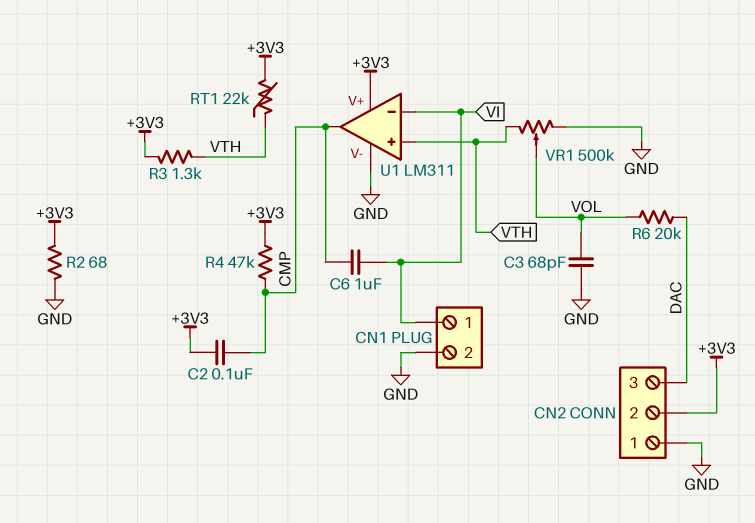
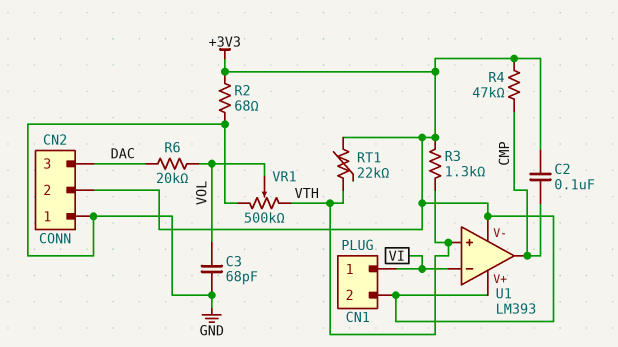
C6: 1uF (CMP, VI) -> none
CN1 pin 2: GND -> +3V3
U1: LM311 -> LM393
U1 pin V-: GND -> +3V3

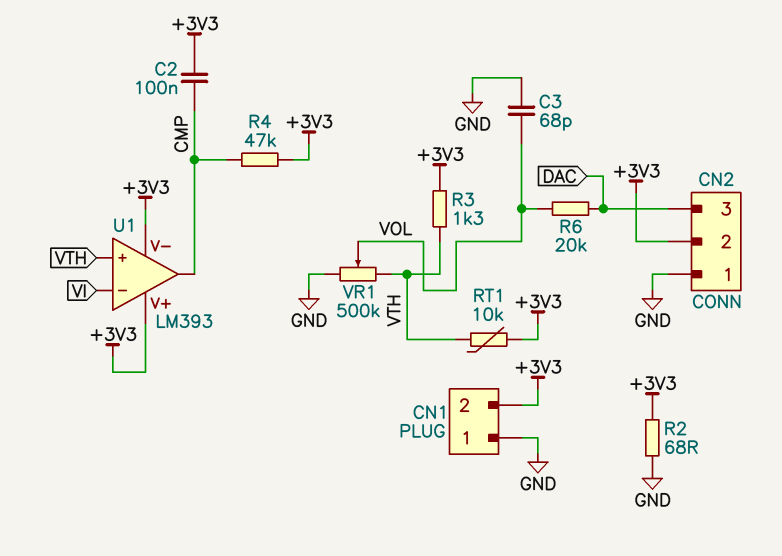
CN1 pin 1: VI -> GND
RT1: 22k (+3V3, VTH) -> 10k (+3V3, VTH)

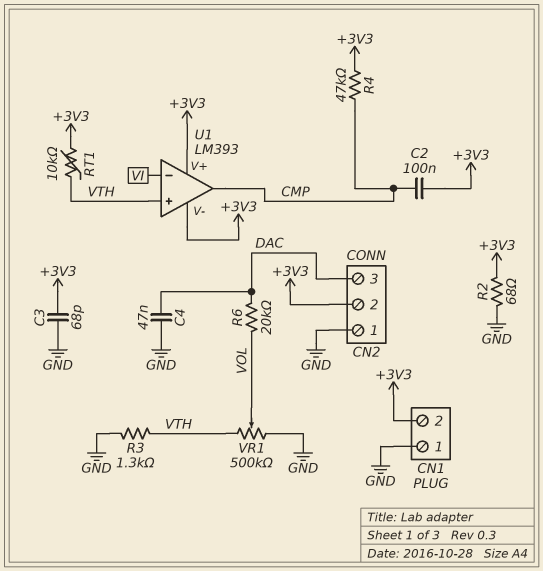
C3: 68pF (GND, VOL) -> 68pF (+3V3, GND)
C4: none -> 47nF (DAC, GND)
R3: 1.3k (+3V3, VTH) -> 1.3k (GND, VTH)

